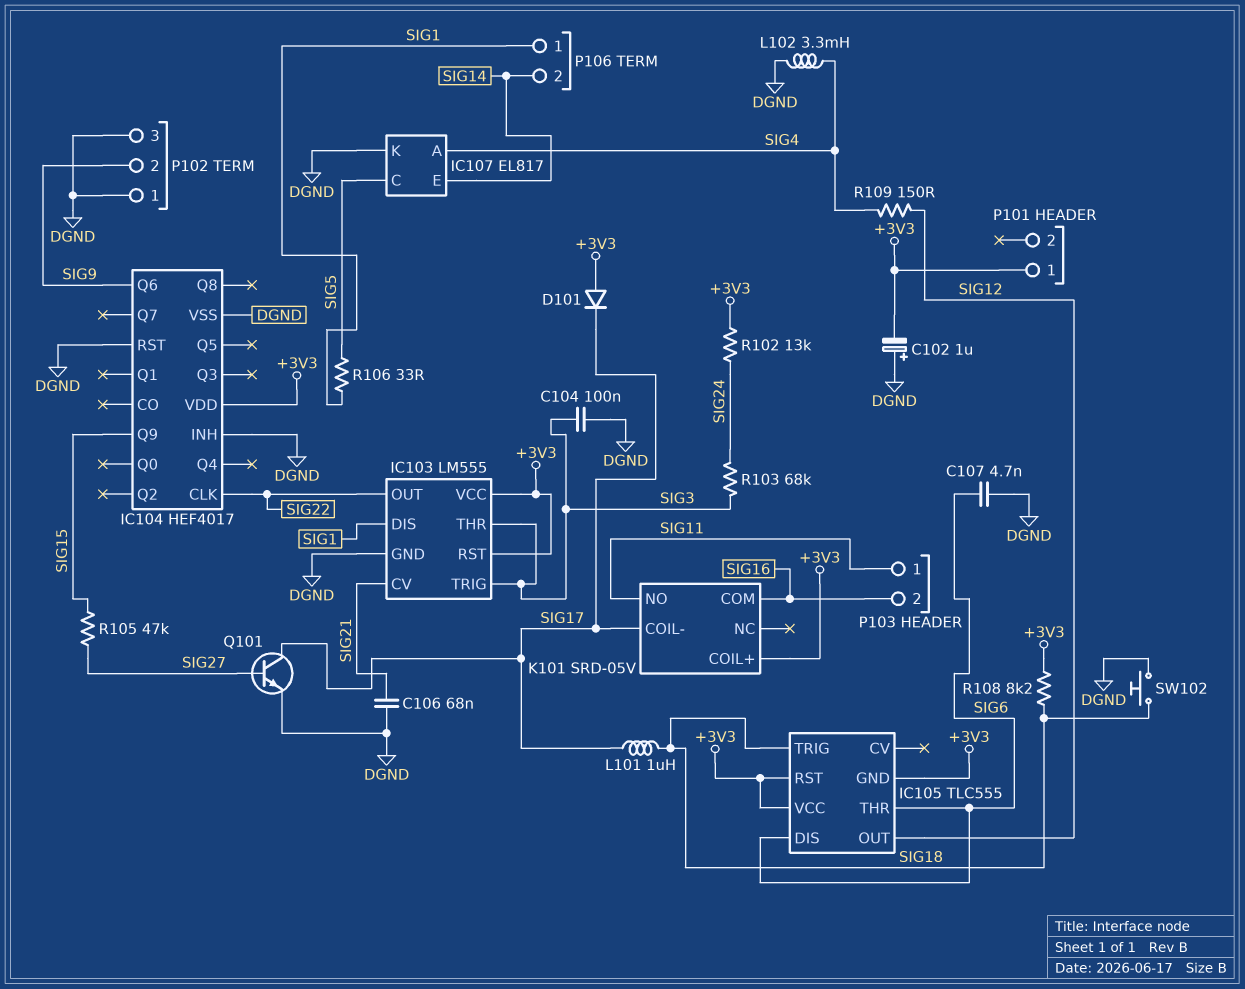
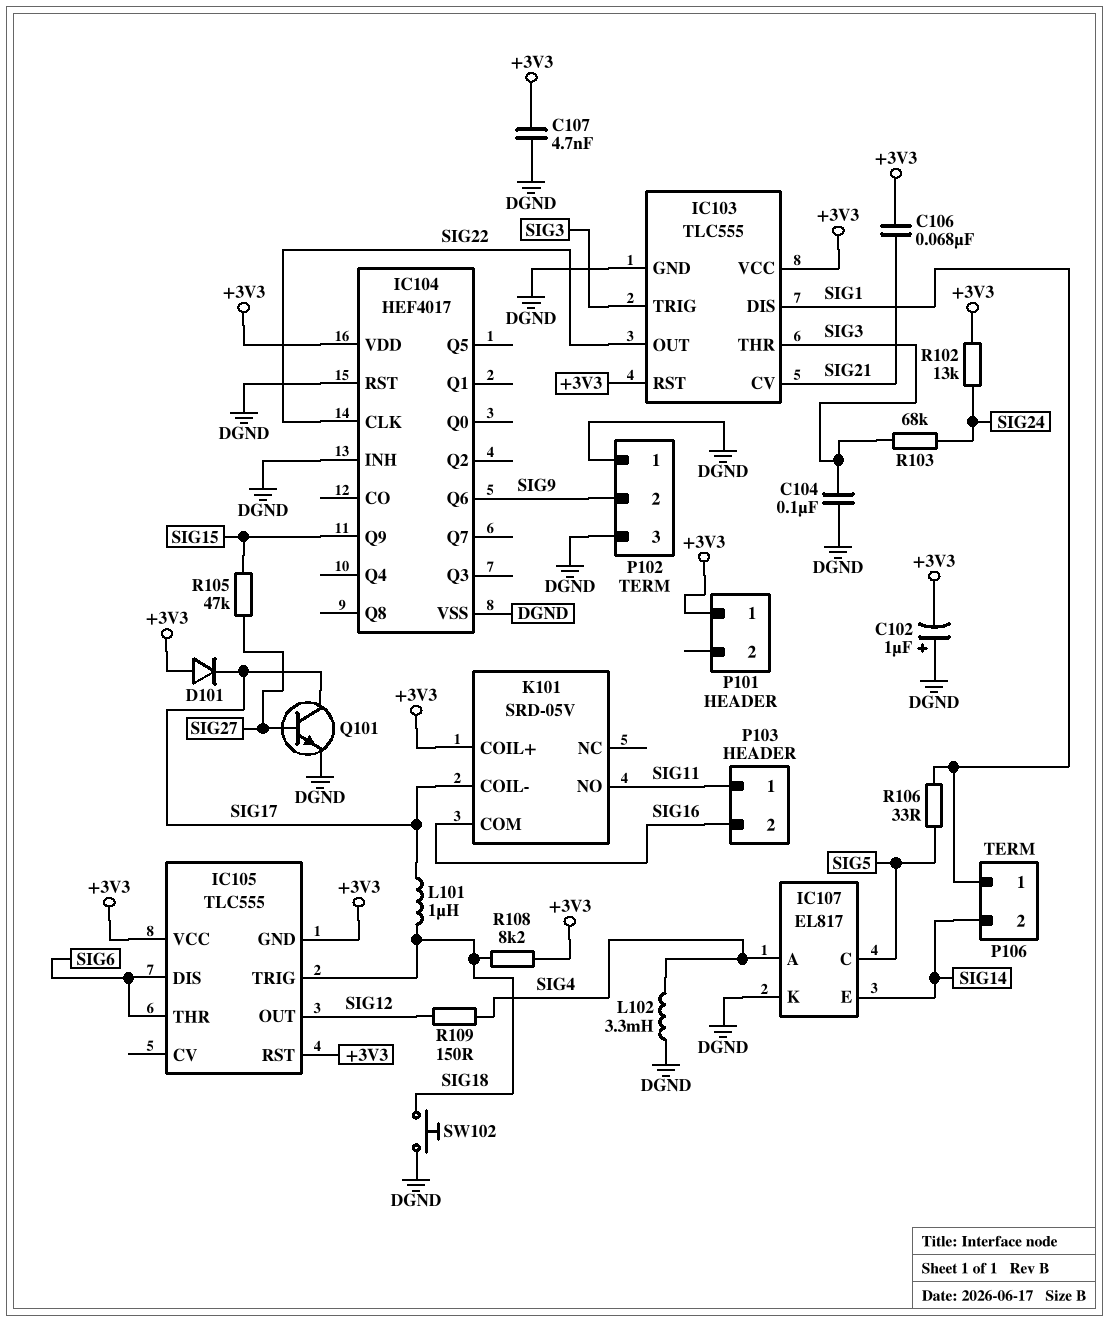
C106: 68nF (DGND, SIG21) -> 68nF (+3V3, SIG21)
C107: 4.7nF (DGND, SIG6) -> 4.7nF (+3V3, DGND)
IC103: LM555 -> TLC555

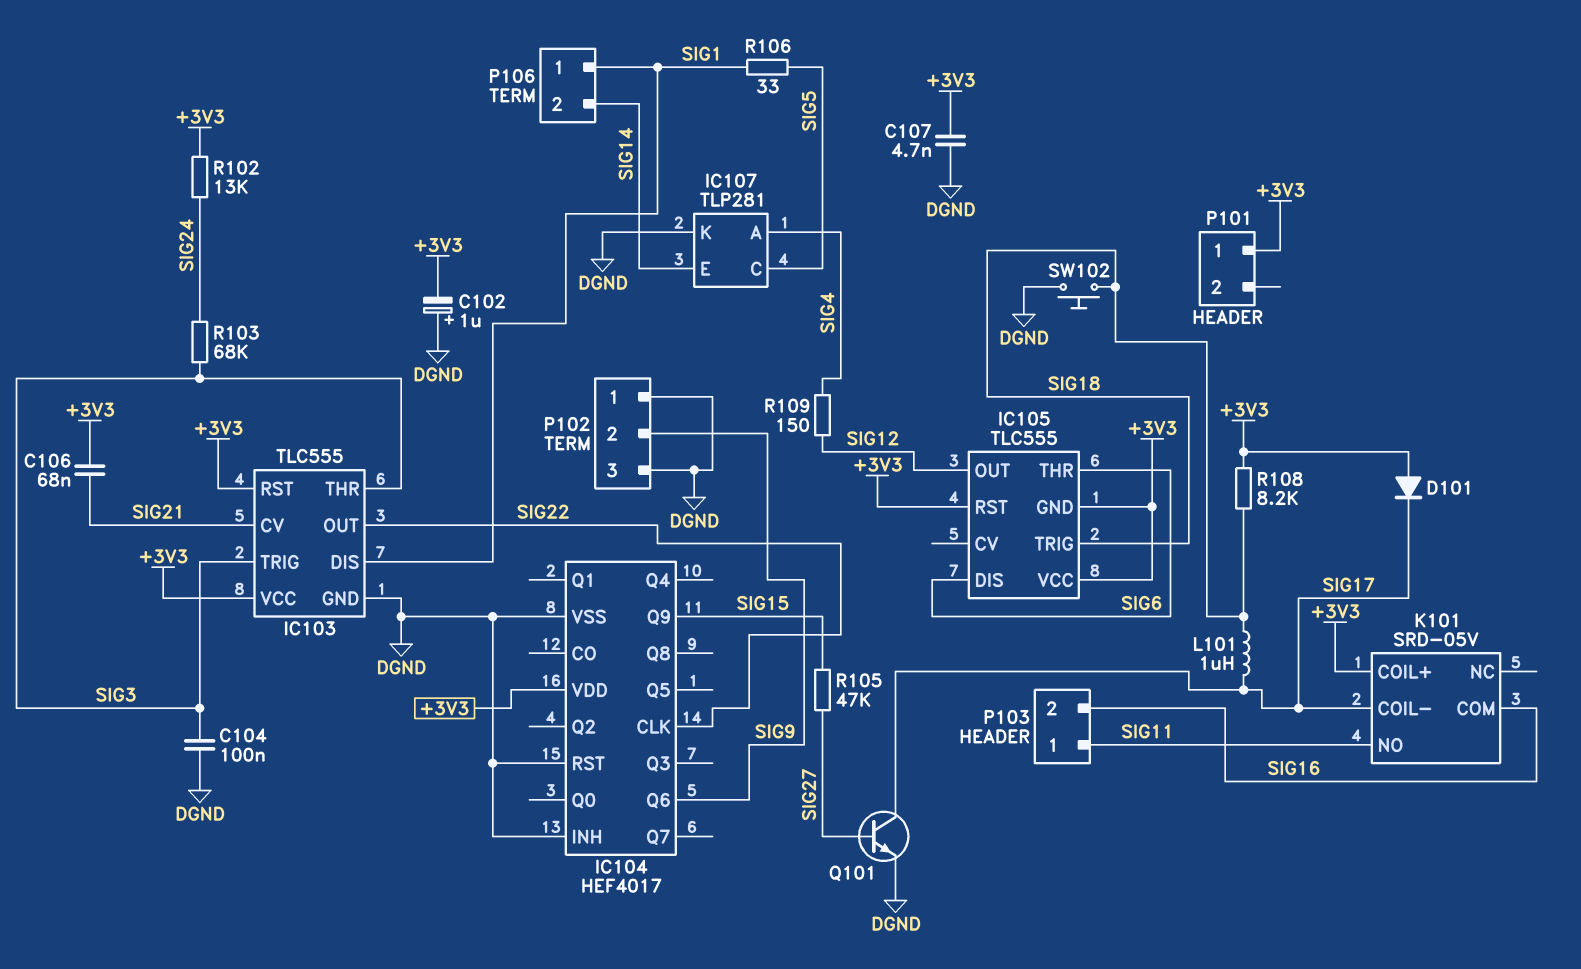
IC107: EL817 -> TLP281
L102: 3.3mH (DGND, SIG4) -> none

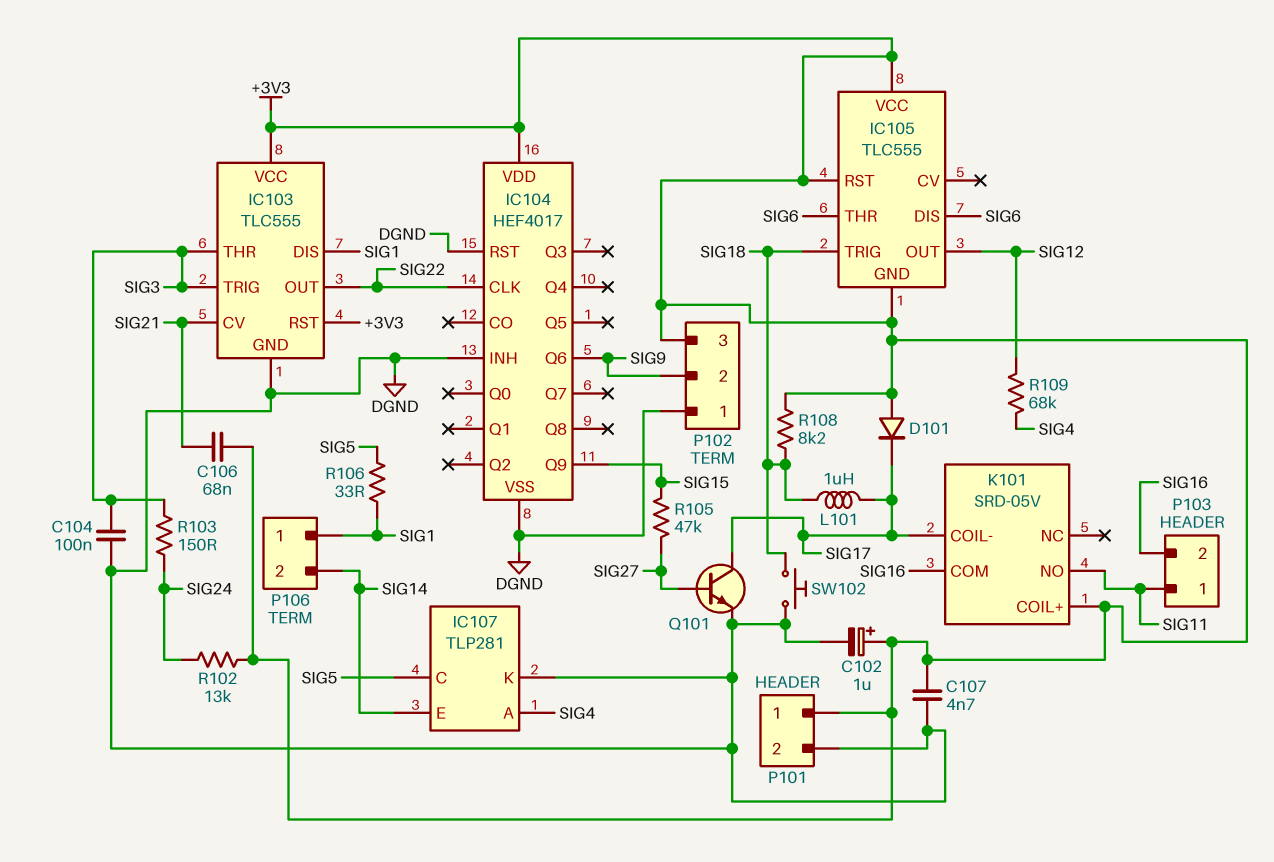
C102: 1uF (plus DGND, minus +3V3) -> 1uF (plus +3V3, minus DGND)
P101 pin 2: none -> DGND
P102 pin 3: DGND -> +3V3
R103: 68k (SIG3, SIG24) -> 150 (SIG3, SIG24)
R109: 150 (SIG4, SIG12) -> 68k (SIG4, SIG12)

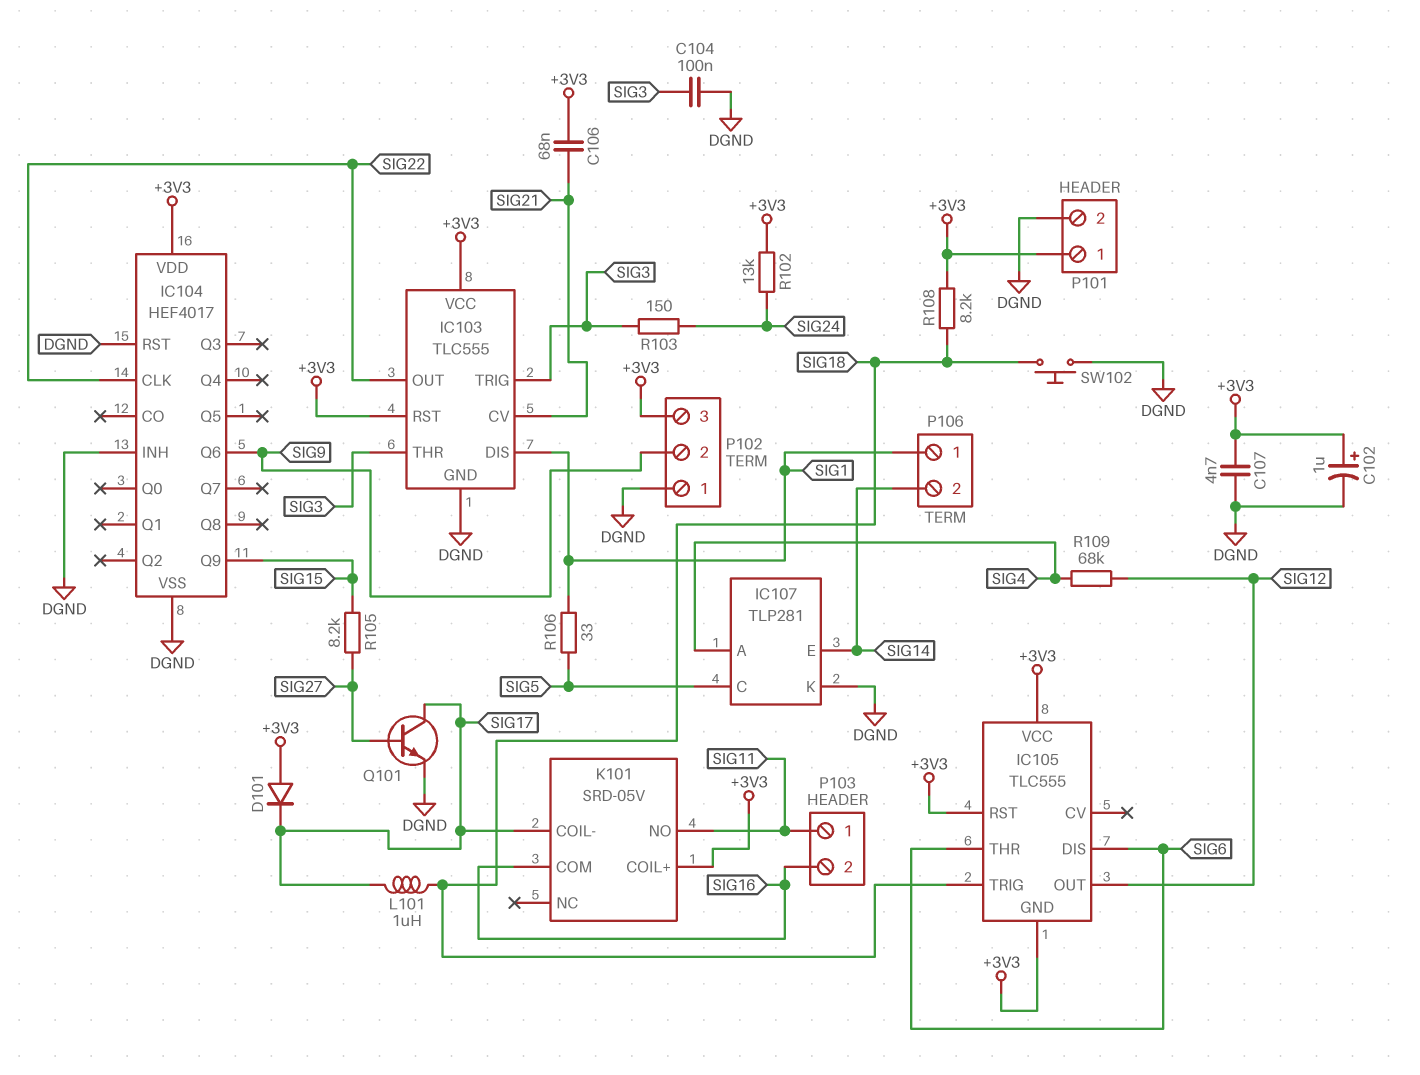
R105: 47k (SIG15, SIG27) -> 8.2k (SIG15, SIG27)

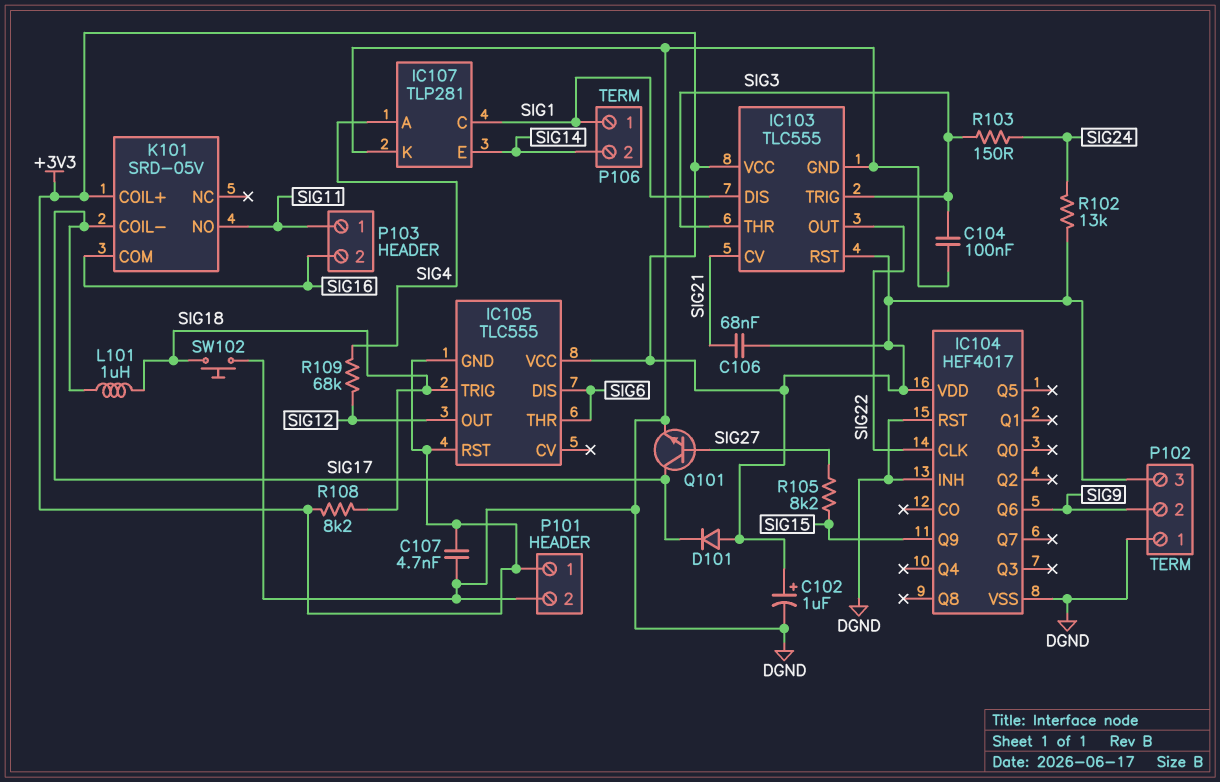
IC107 pin C: SIG5 -> SIG1
R106: 33 (SIG1, SIG5) -> none

